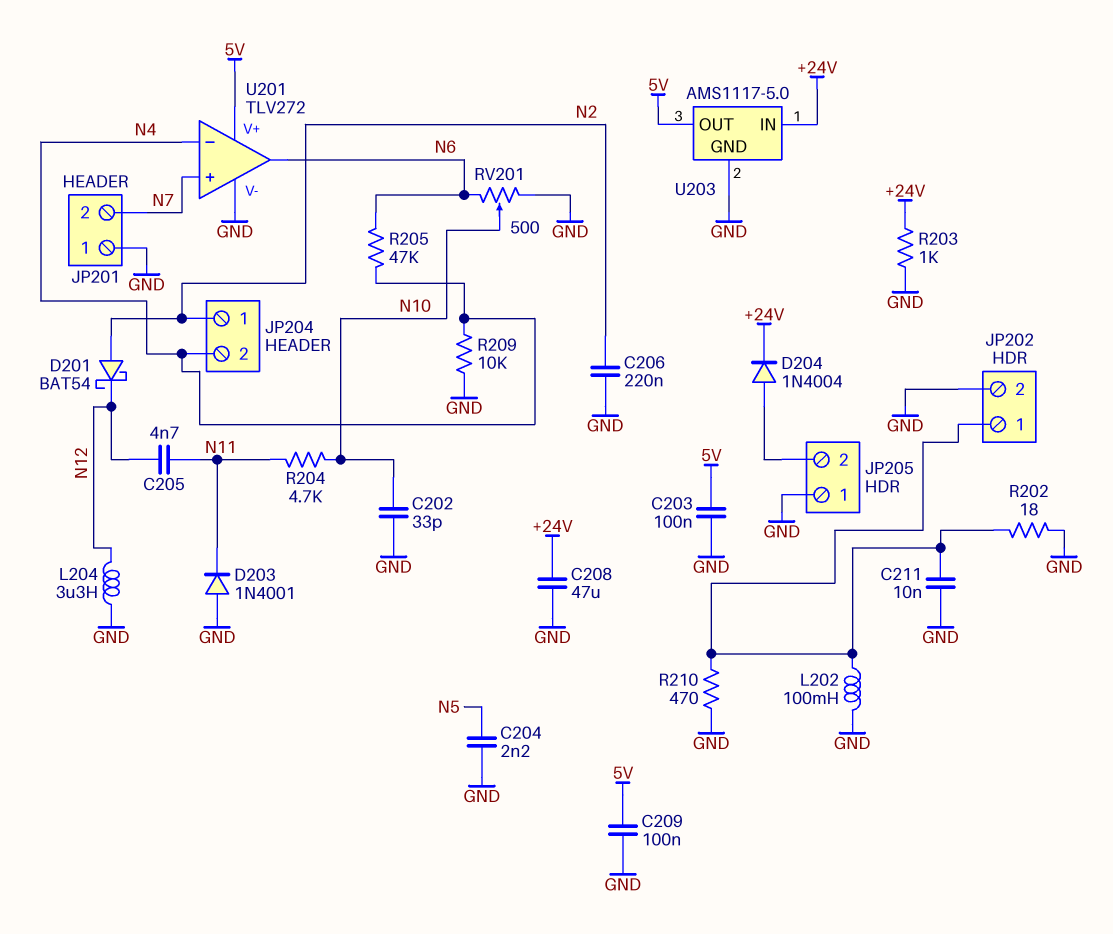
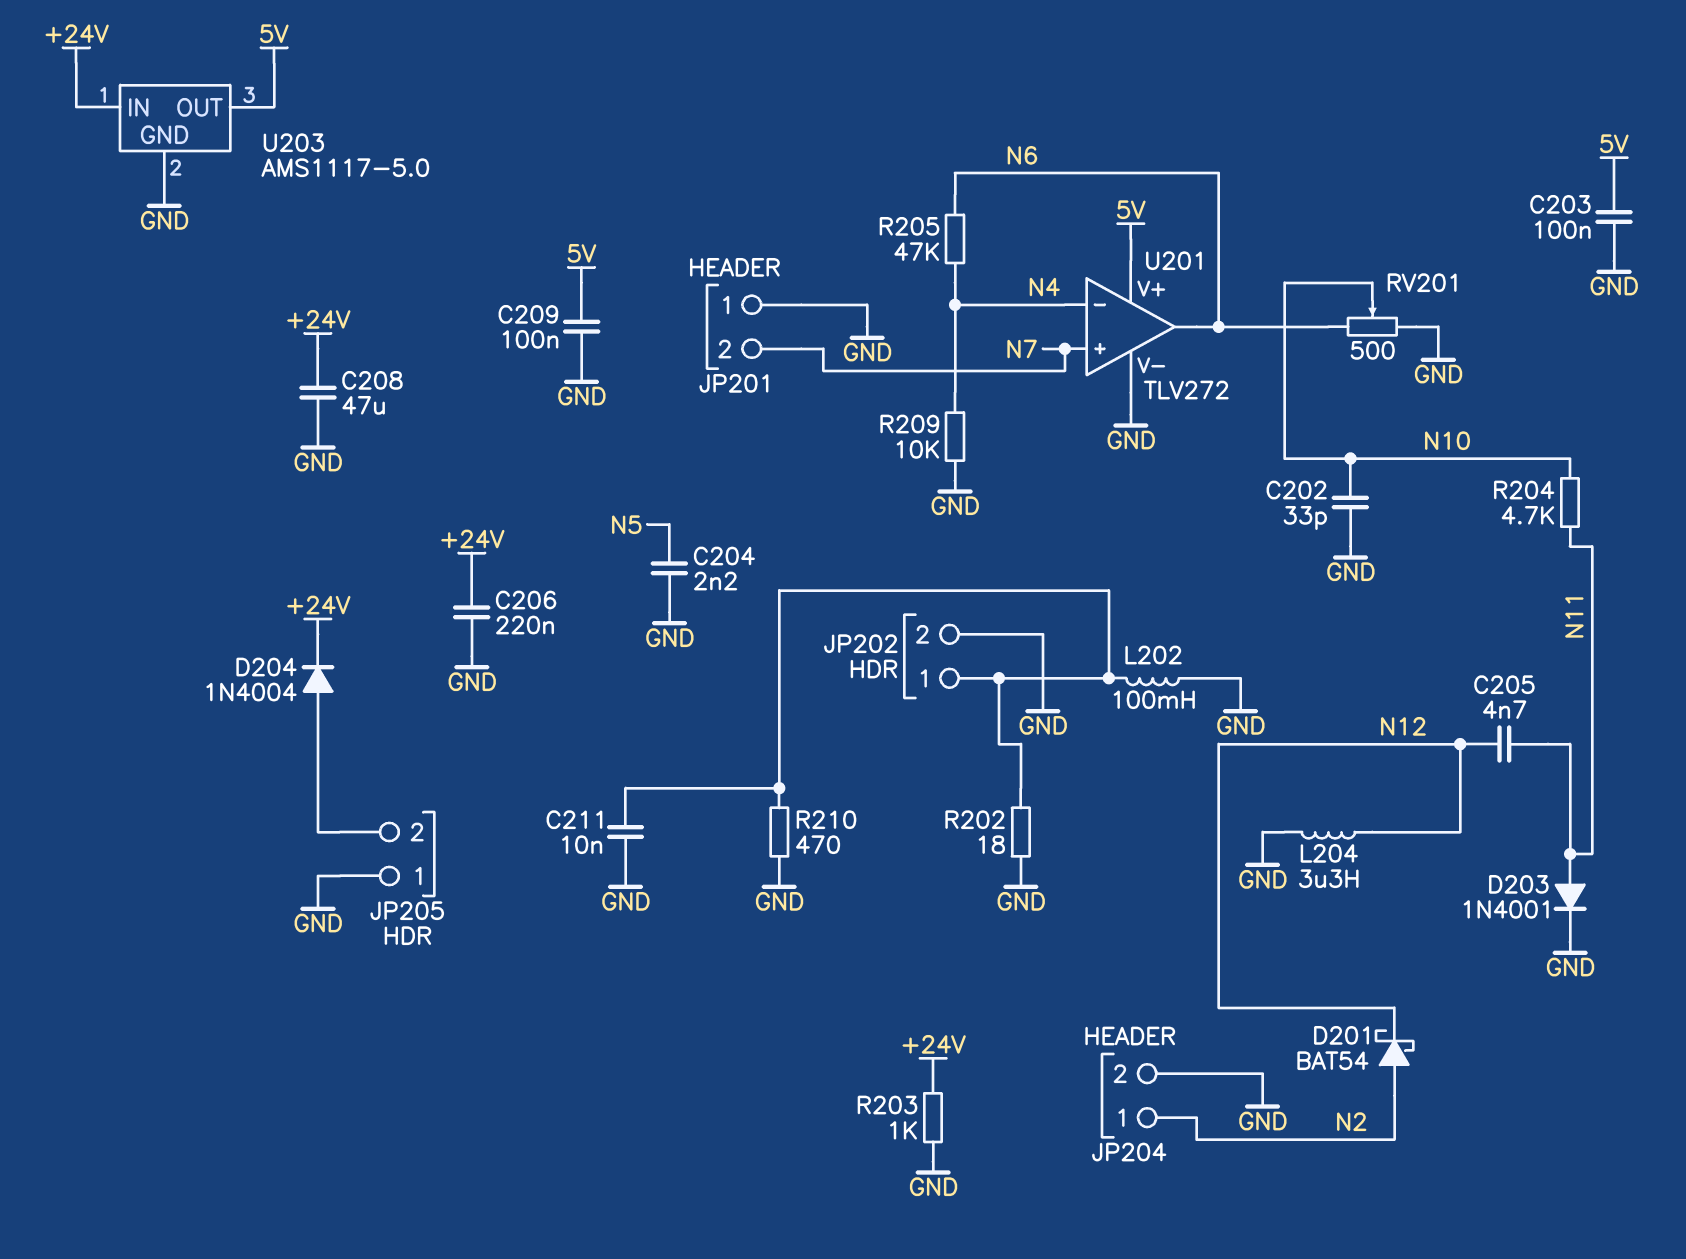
C206: 220nF (GND, N2) -> 220nF (+24V, GND)
D203: diode 1N4001 (A GND, K N11) -> diode 1N4001 (A N11, K GND)
JP204 pin 2: N4 -> GND

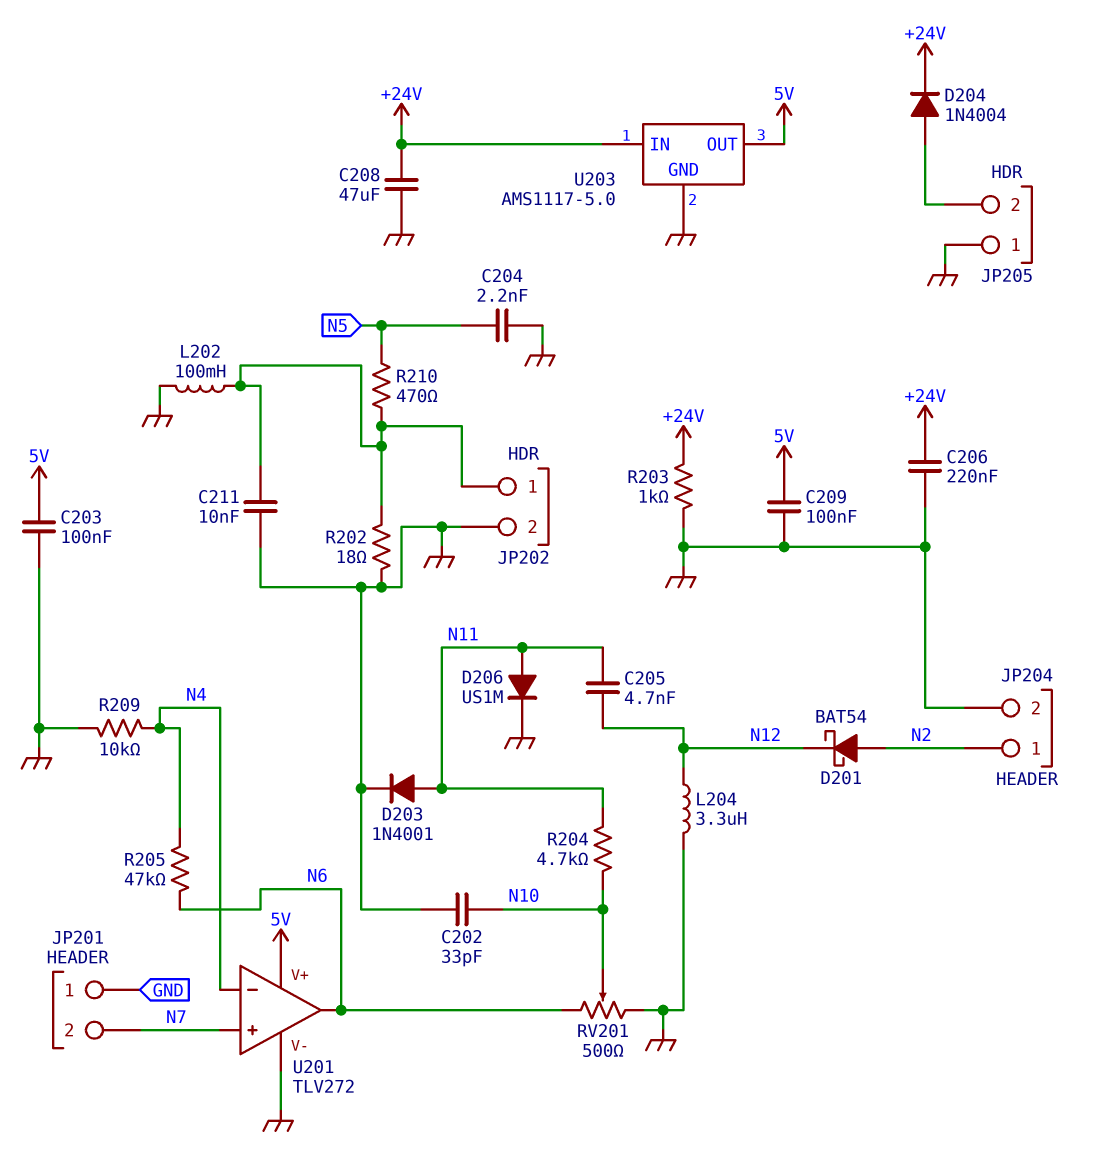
D206: none -> diode US1M (A N11, K GND)
R210: 470 (GND, JP202/1) -> 470 (JP202/1, N5)

